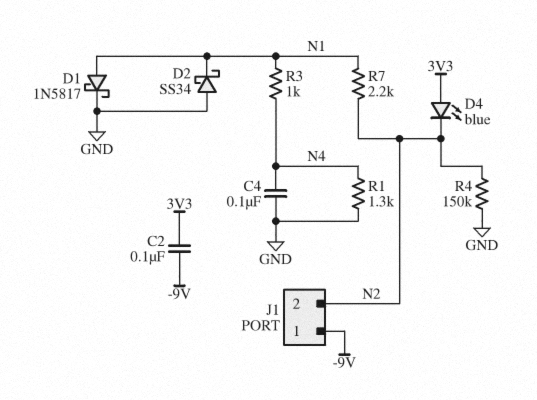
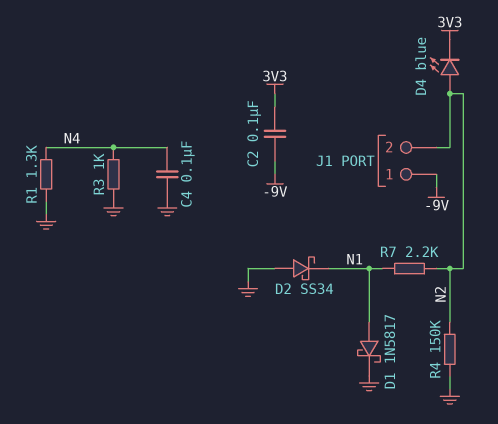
D4: LED blue (A 3V3, K N2) -> LED blue (A N2, K 3V3)
R3: 1k (N1, N4) -> 1k (GND, N4)

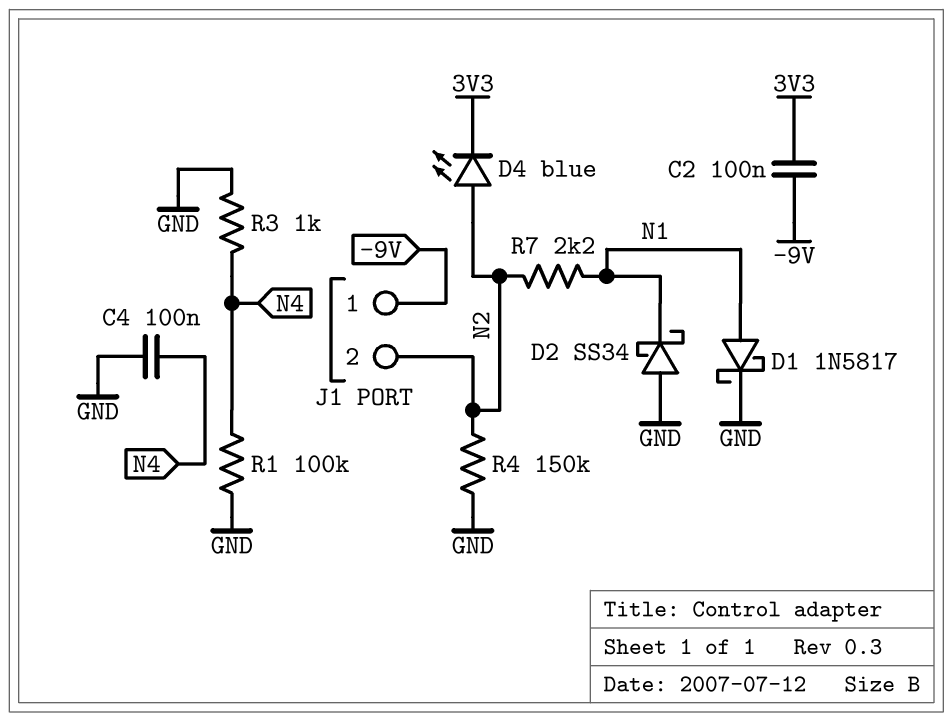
R1: 1.3k (GND, N4) -> 100k (GND, N4)

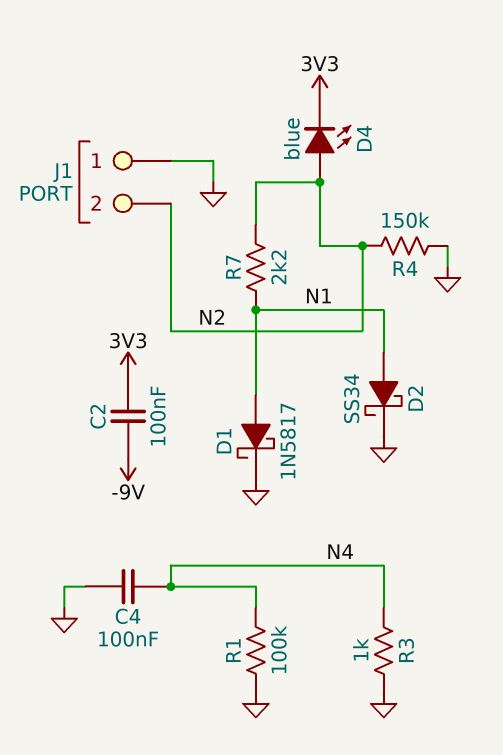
D2: schottky SS34 (A GND, K N1) -> schottky SS34 (A N1, K GND)
J1 pin 1: -9V -> GND

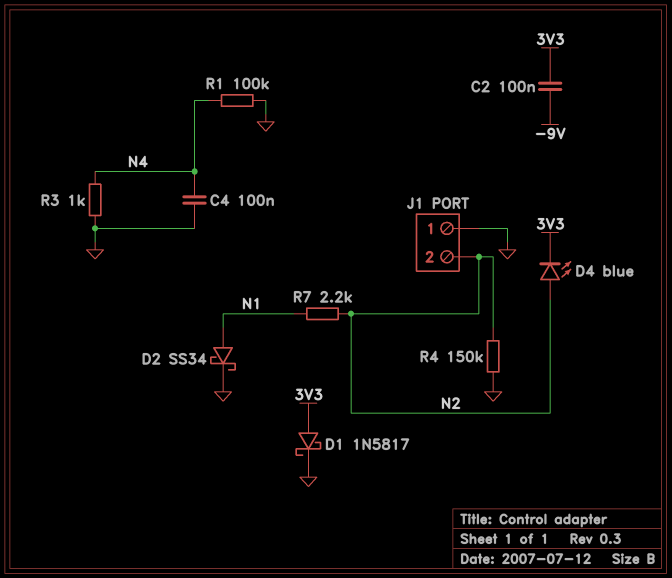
D1: schottky 1N5817 (A N1, K GND) -> schottky 1N5817 (A 3V3, K GND)

